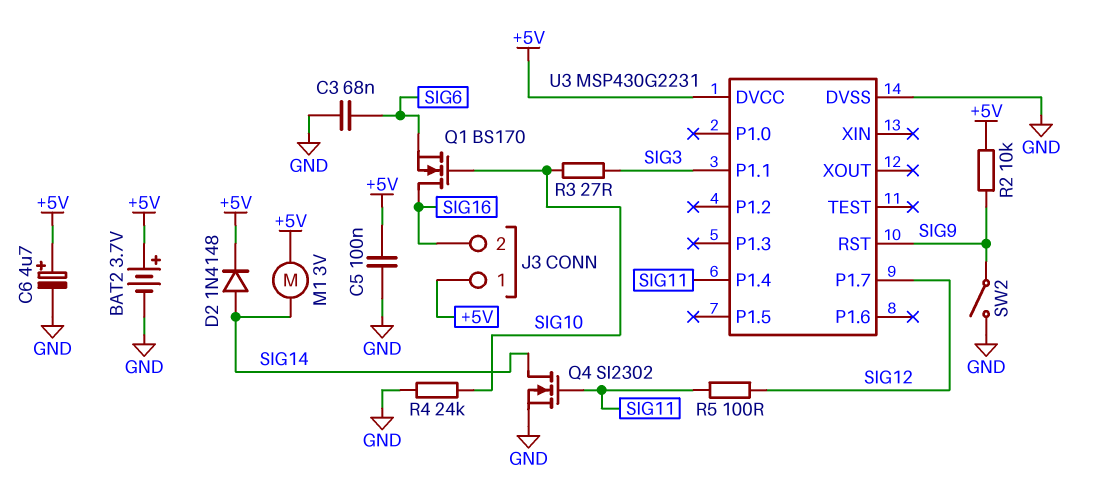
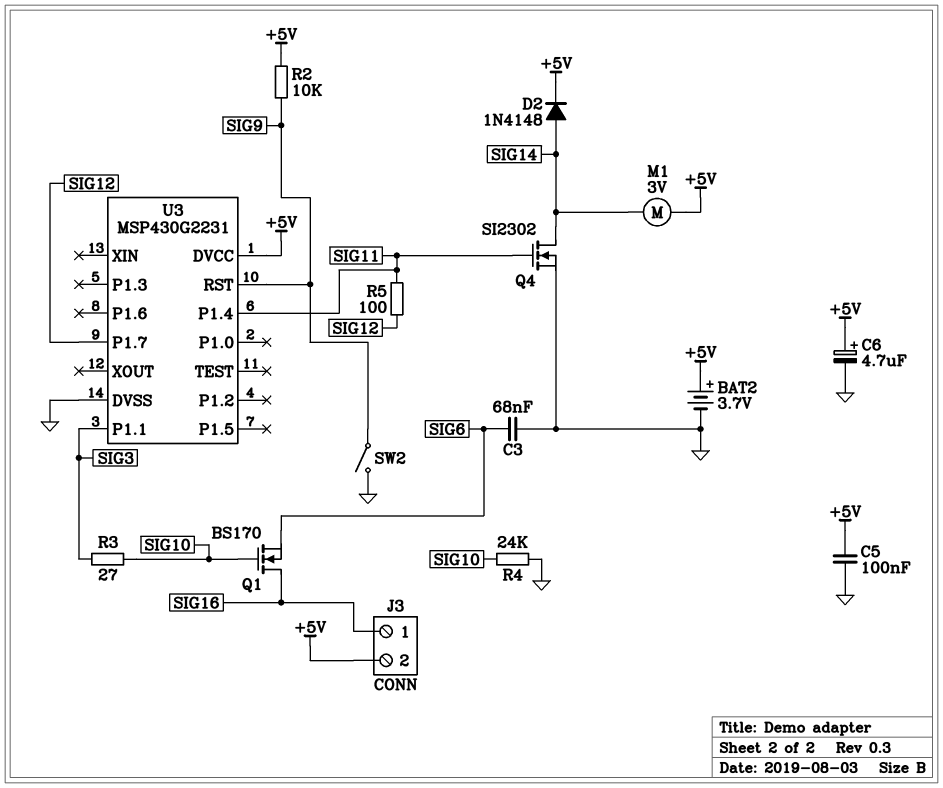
J3 pin 1: +5V -> SIG16
J3 pin 2: SIG16 -> +5V

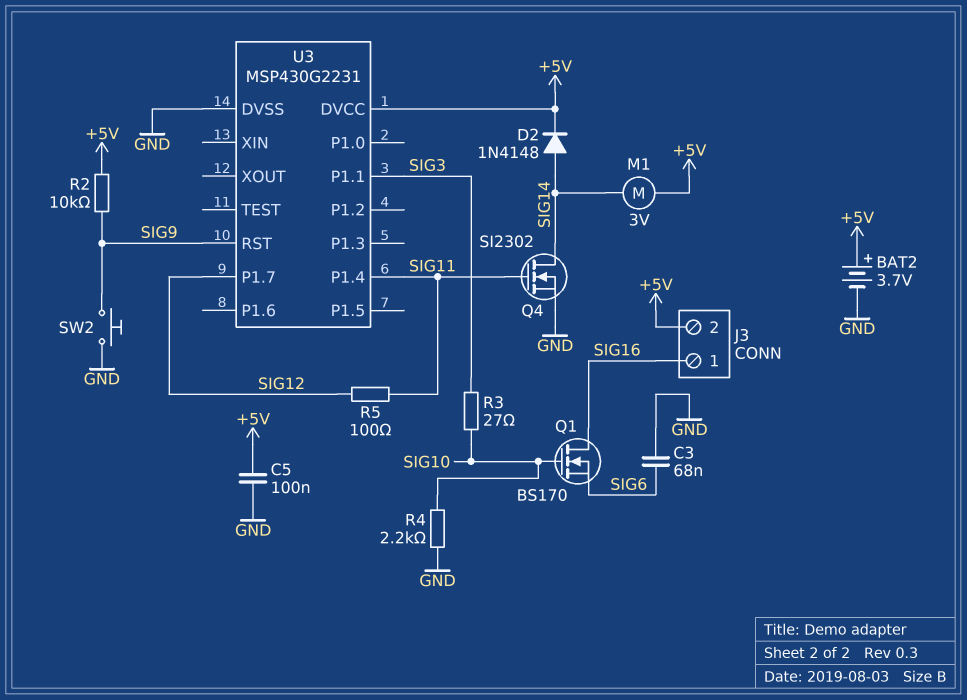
C6: 4.7uF (plus +5V, minus GND) -> none
R4: 24k (GND, SIG10) -> 2.2k (GND, SIG10)
SW2: switch (GND, SIG9) -> button (GND, SIG9)

